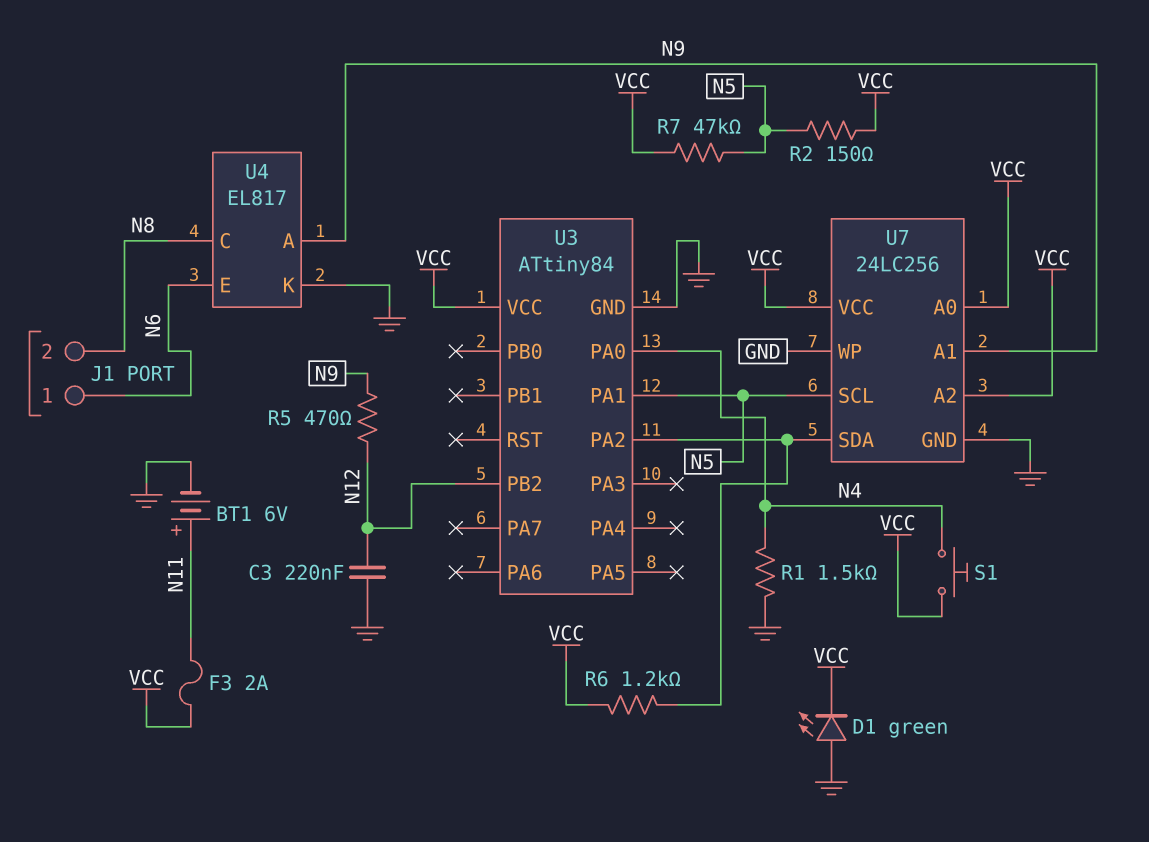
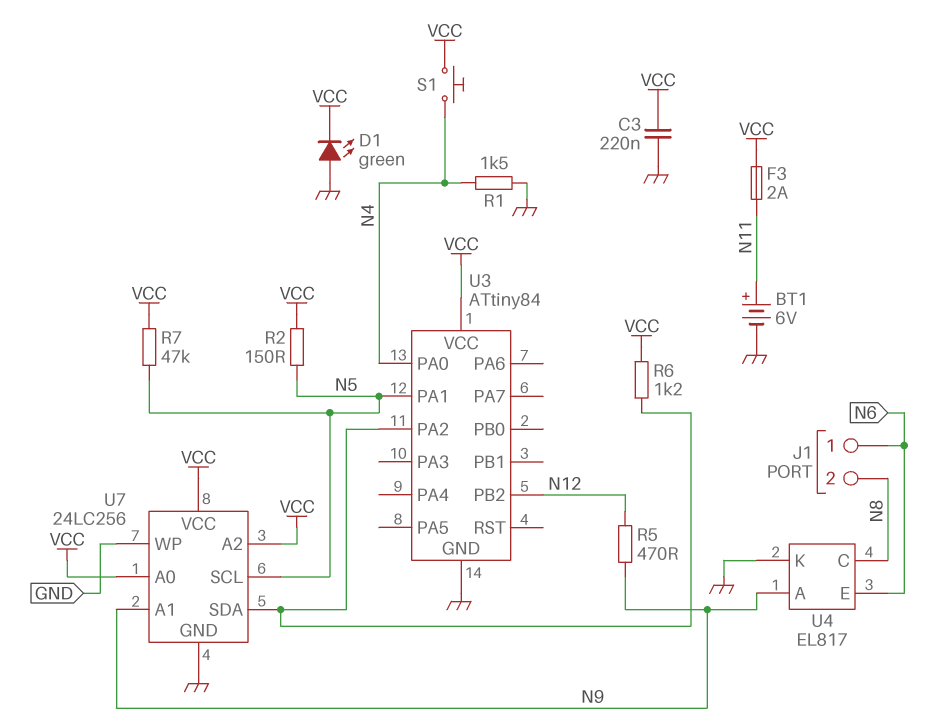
C3: 220nF (GND, N12) -> 220nF (GND, VCC)

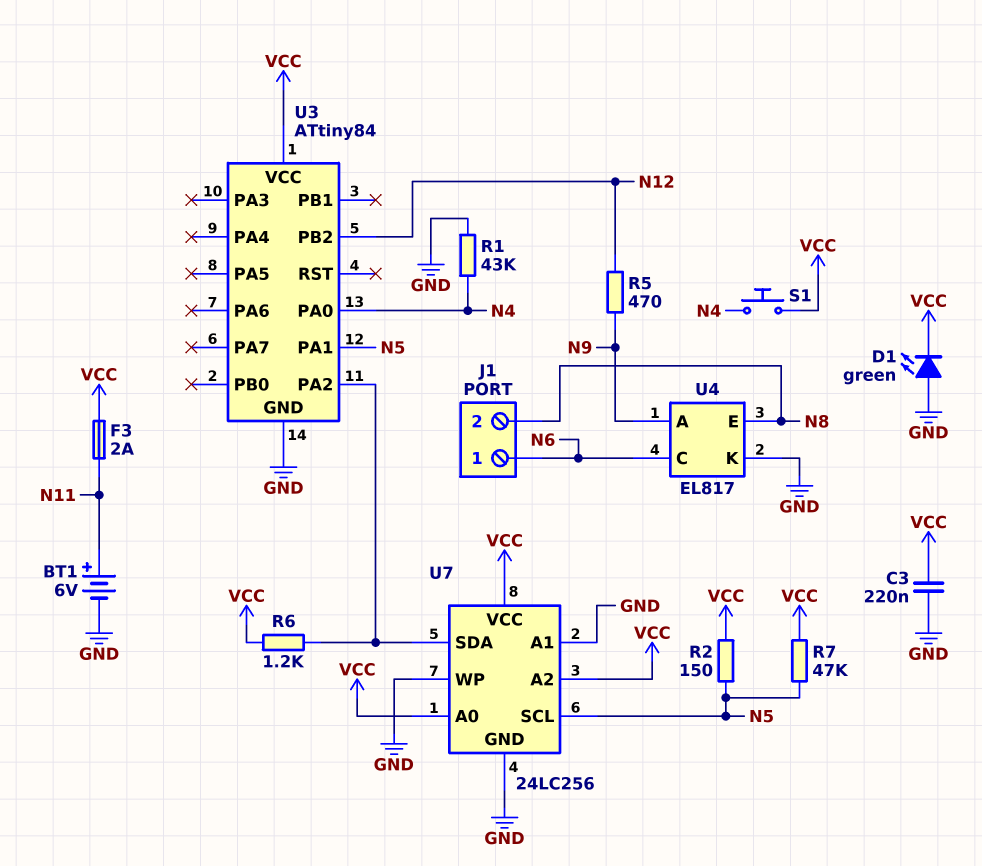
R1: 1.5k (GND, N4) -> 43k (GND, N4)
U4 pin C: N8 -> N6
U4 pin E: N6 -> N8
U7 pin A1: N9 -> GND

